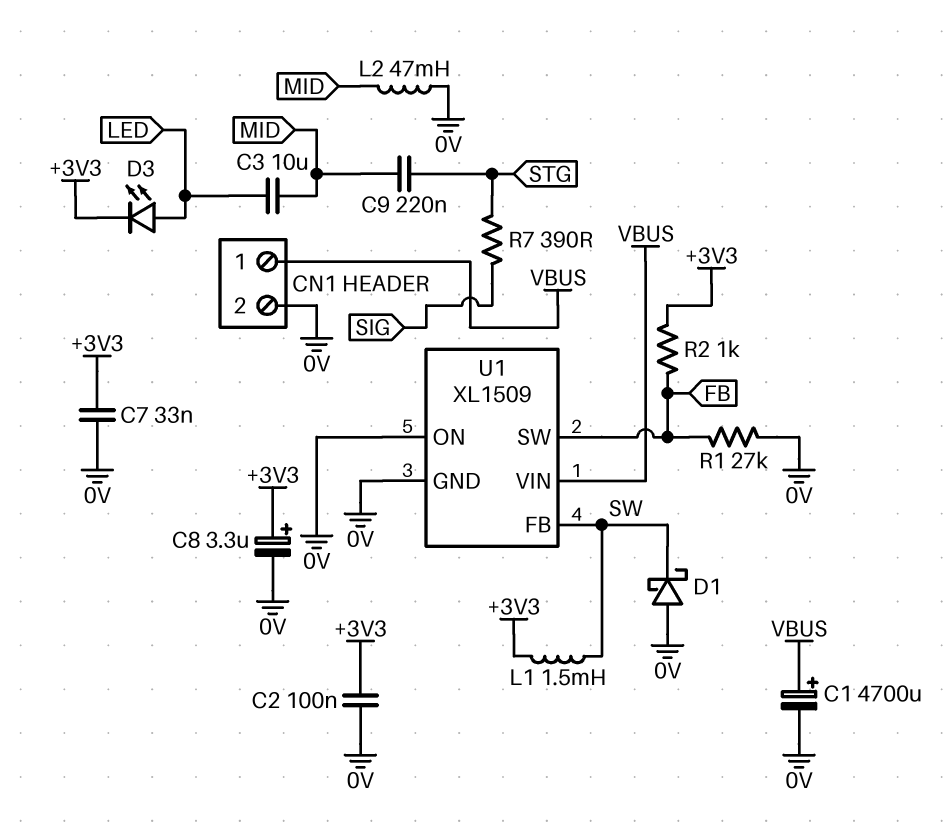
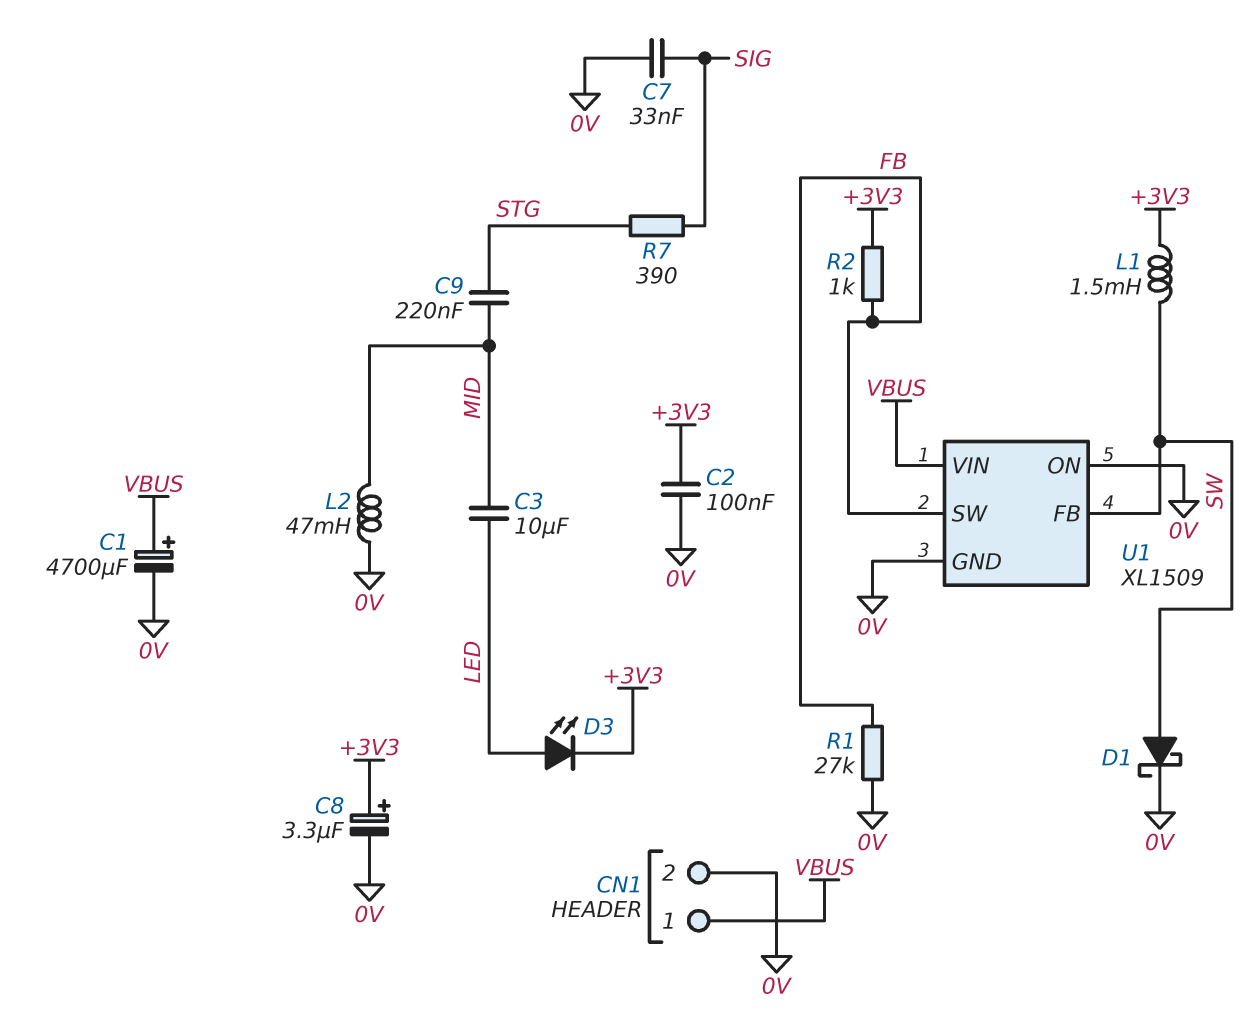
C7: 33nF (+3V3, 0V) -> 33nF (0V, SIG)
D1: schottky (A 0V, K SW) -> schottky (A SW, K 0V)

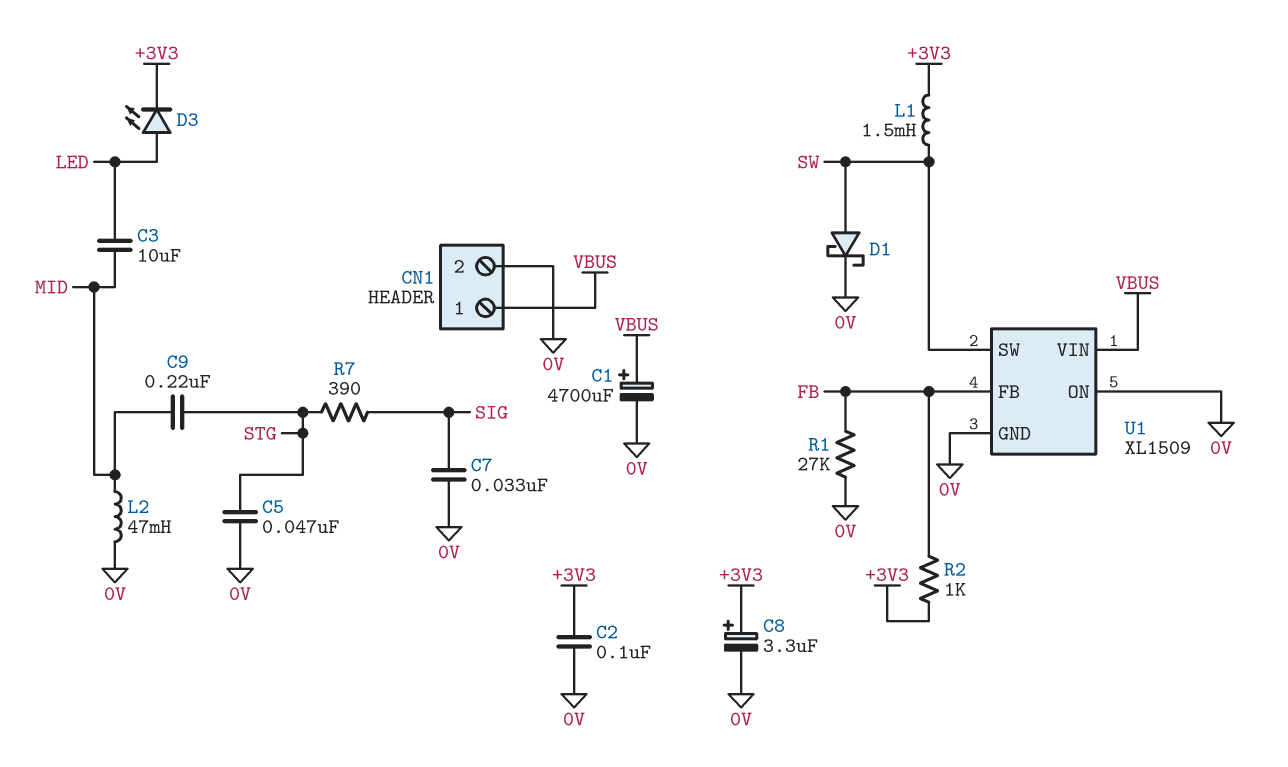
C5: none -> 47nF (0V, STG)
U1 pin FB: SW -> FB
U1 pin SW: FB -> SW

